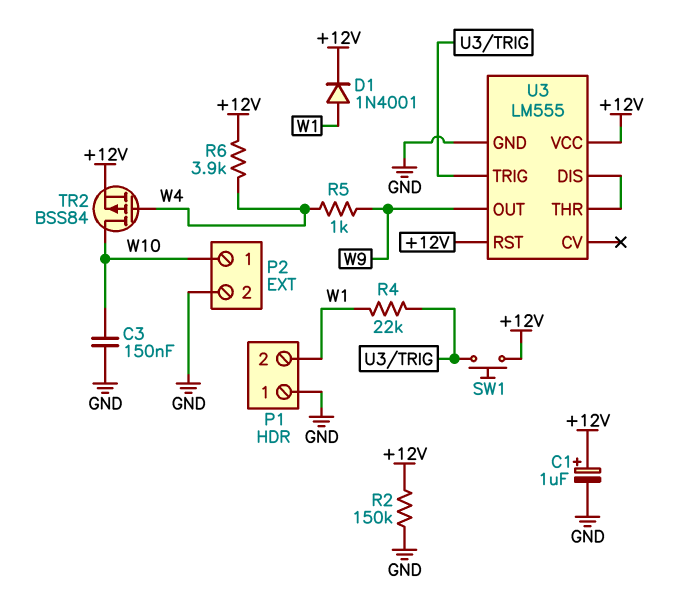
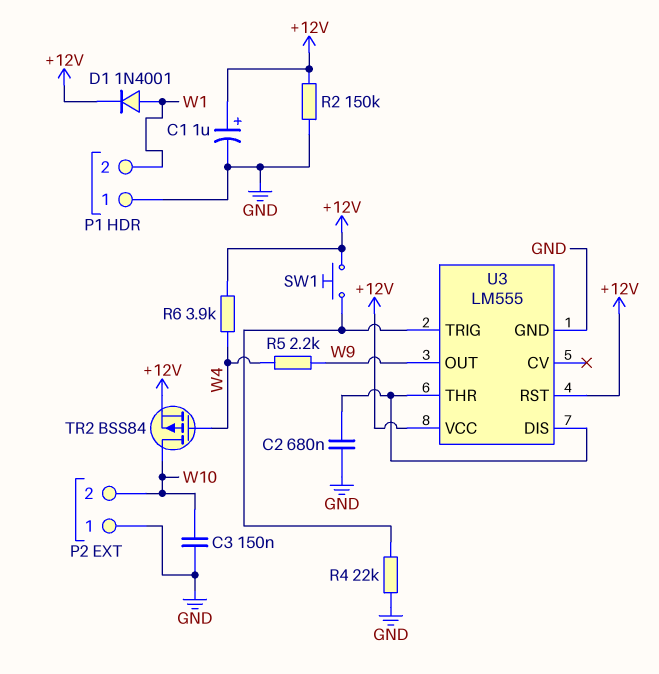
C2: none -> 680nF (GND, U3/DIS)
P2 pin 1: W10 -> GND
P2 pin 2: GND -> W10
R4: 22k (U3/TRIG, W1) -> 22k (GND, U3/TRIG)
R5: 1k (W4, W9) -> 2.2k (W4, W9)

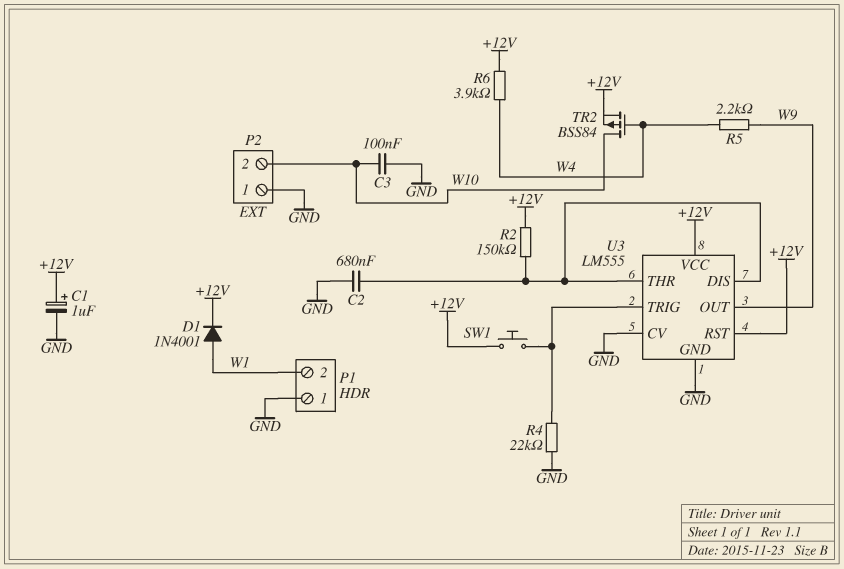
C3: 150nF (GND, W10) -> 100nF (GND, W10)
R2: 150k (+12V, GND) -> 150k (+12V, U3/DIS)
U3 pin CV: none -> GND

